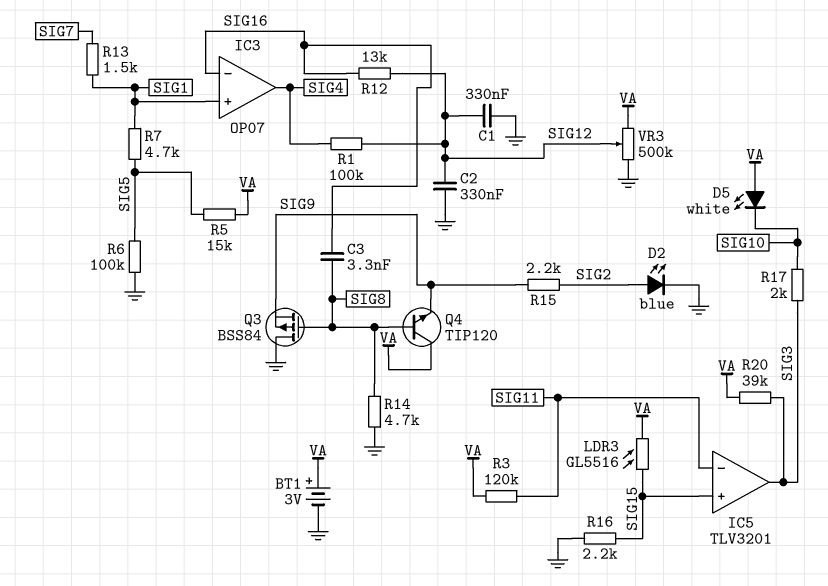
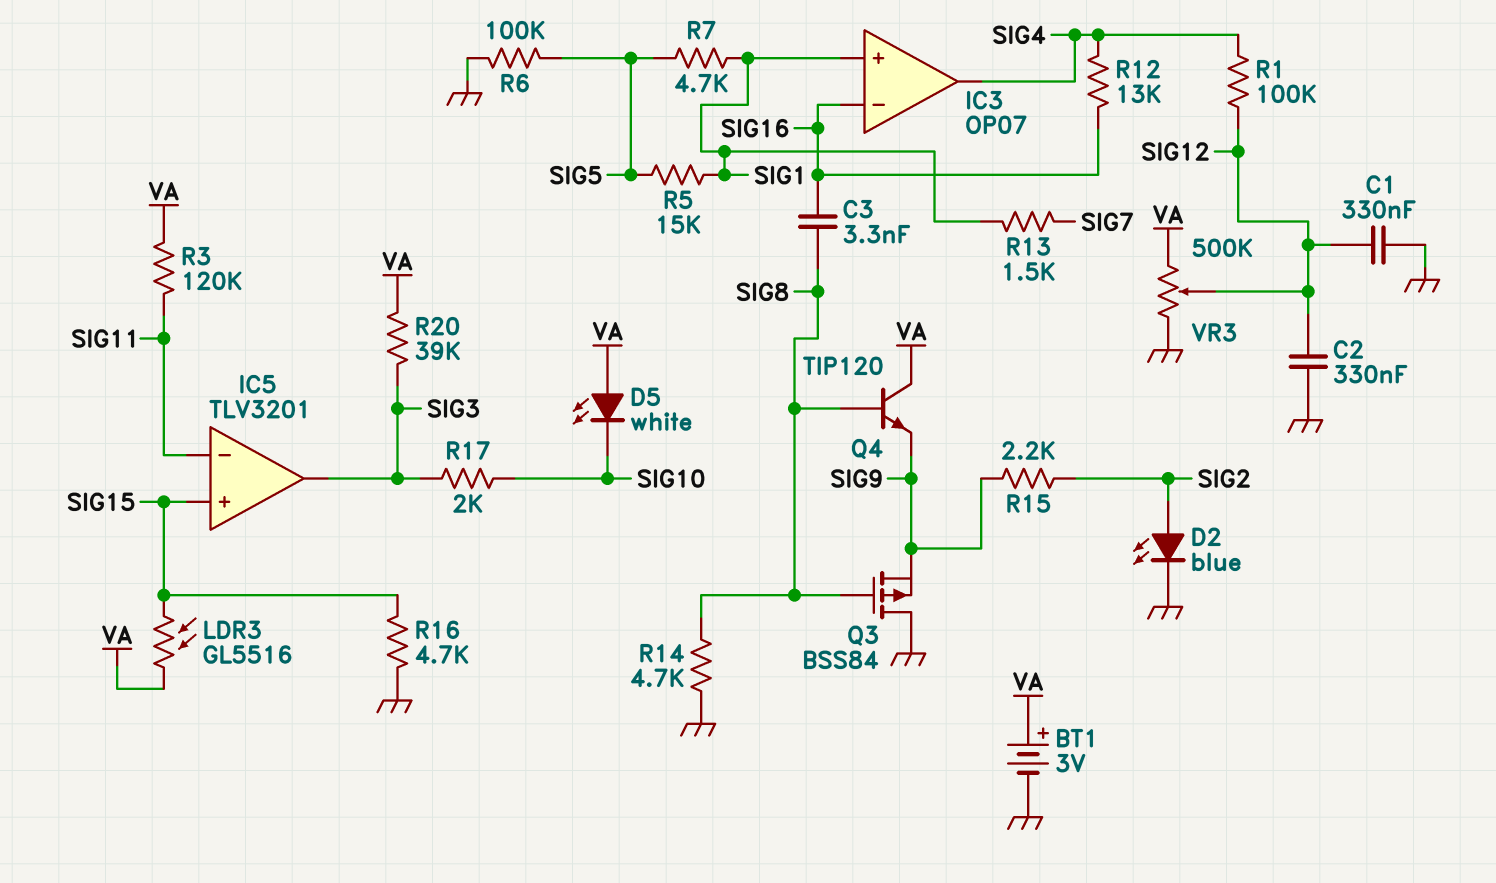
R5: 15k (SIG5, VA) -> 15k (SIG1, SIG5)
R12: 13k (SIG12, SIG16) -> 13k (SIG4, SIG16)
R16: 2.2k (GND, SIG15) -> 4.7k (GND, SIG15)

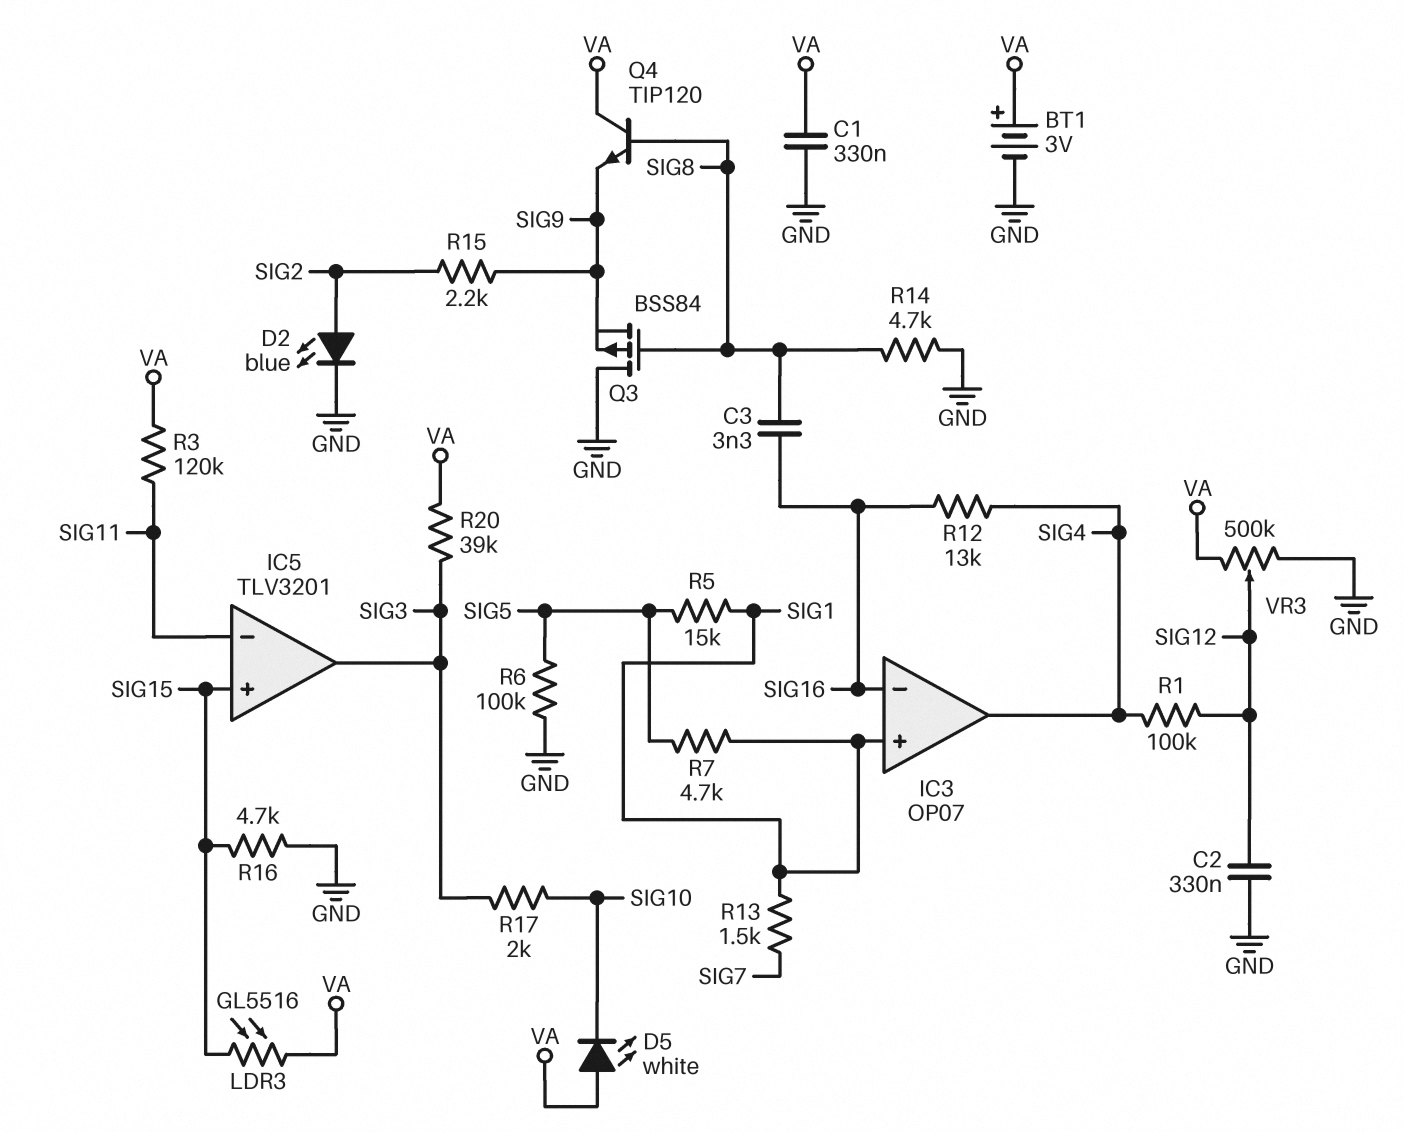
C1: 330nF (GND, SIG12) -> 330nF (GND, VA)

